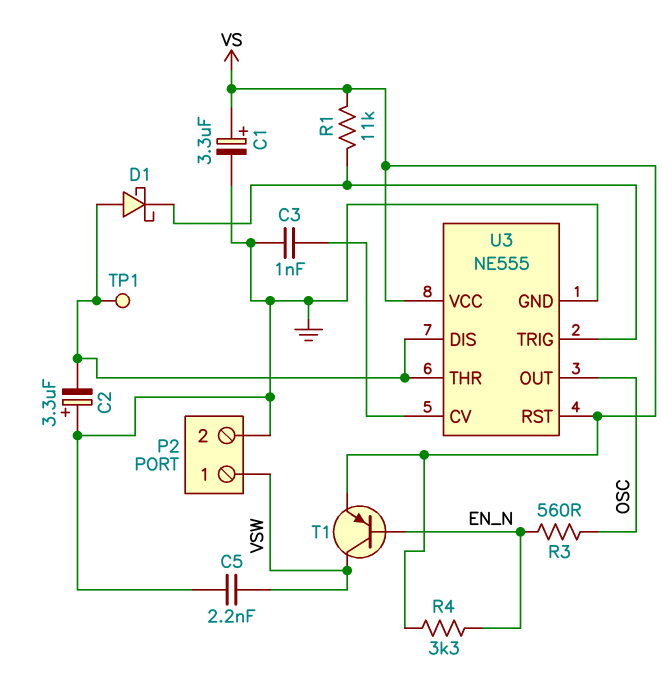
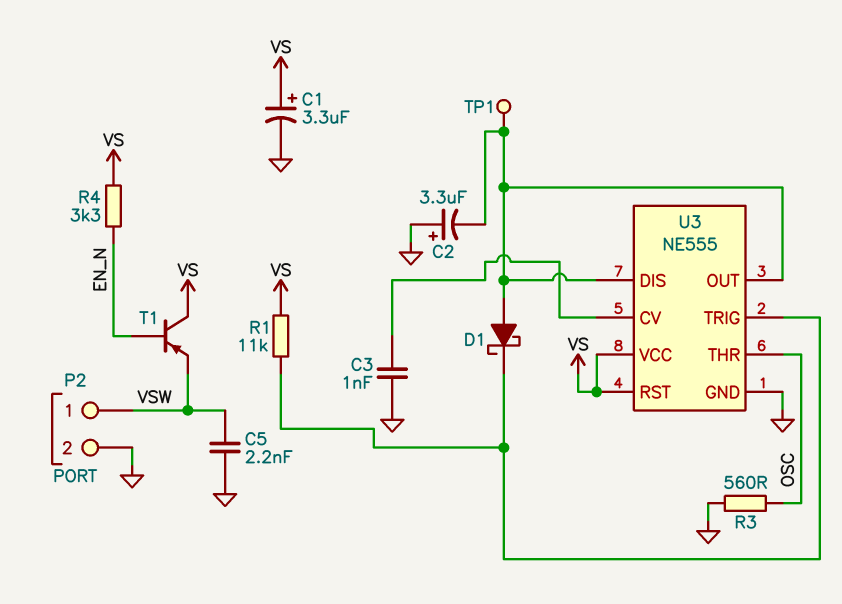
R3: 560 (EN_N, OSC) -> 560 (GND, OSC)
T1: PNP (B EN_N, C VSW, E VS) -> PNP (B EN_N, C VS, E VSW)
U3 pin OUT: OSC -> U3/DIS
U3 pin THR: U3/DIS -> OSC

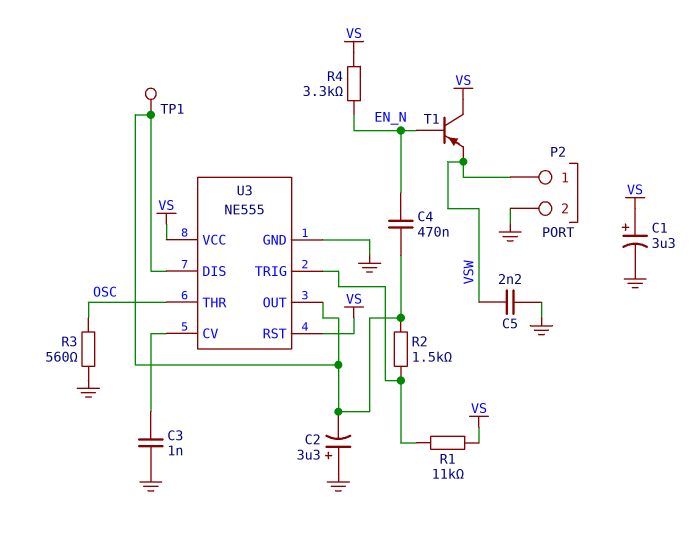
C4: none -> 470nF (EN_N, U3/DIS)
D1: schottky (A U3/DIS, K U3/TRIG) -> none
R2: none -> 1.5k (U3/DIS, U3/TRIG)

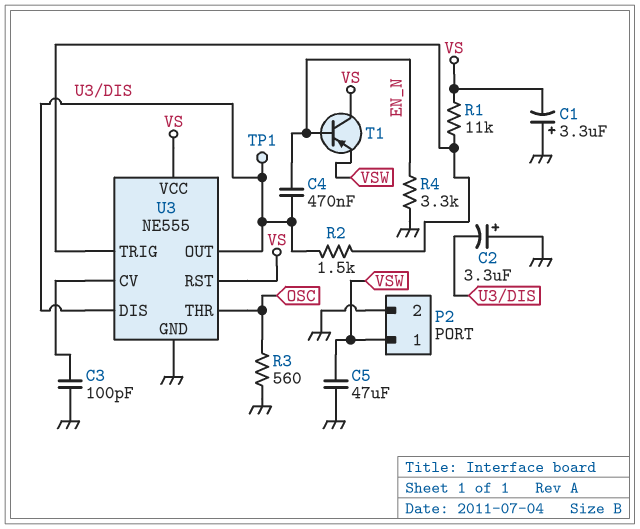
C1: 3.3uF (plus VS, minus GND) -> 3.3uF (plus GND, minus VS)
C3: 1nF (GND, U3/CV) -> 100pF (GND, U3/CV)
C5: 2.2nF (GND, VSW) -> 47uF (GND, VSW)
R4: 3.3k (EN_N, VS) -> 3.3k (EN_N, GND)

